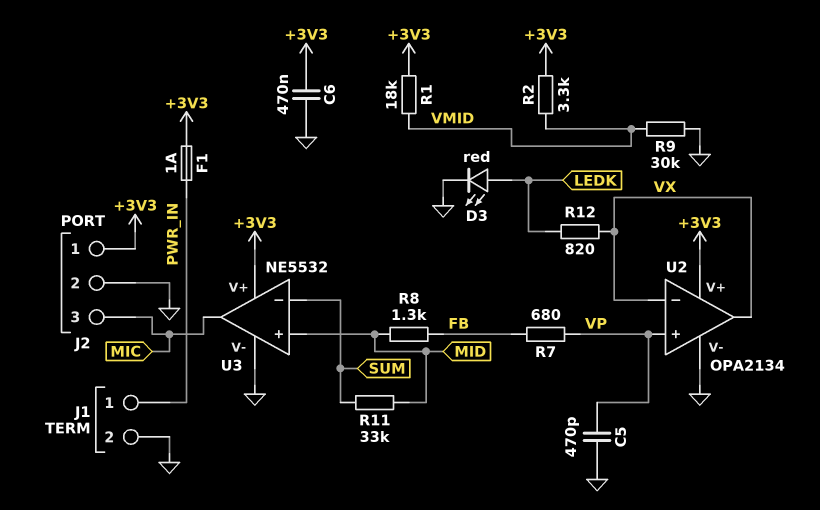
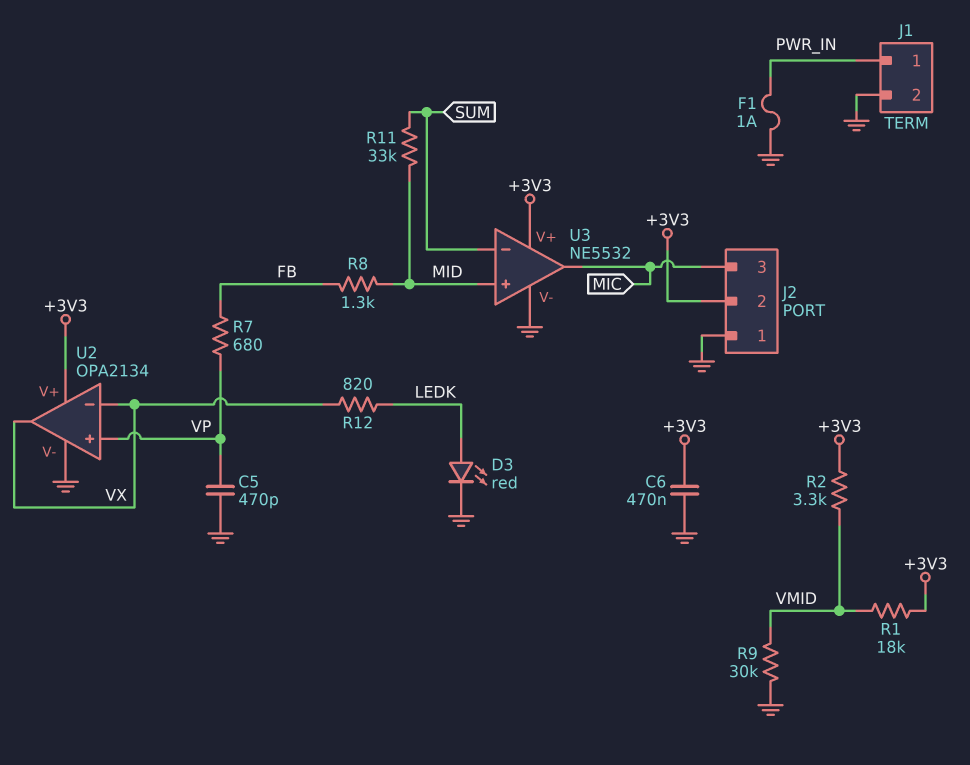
F1: 1A (+3V3, PWR_IN) -> 1A (GND, PWR_IN)
J2 pin 1: +3V3 -> GND
J2 pin 2: GND -> +3V3

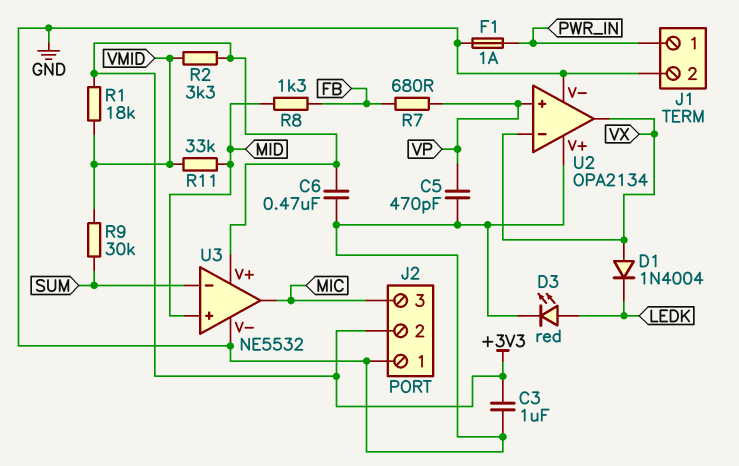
C3: none -> 1uF (+3V3, GND)
D1: none -> diode 1N4004 (A VX, K LEDK)
R9: 30k (GND, VMID) -> 30k (SUM, VMID)
R11: 33k (MID, SUM) -> 33k (MID, VMID)
R12: 820 (LEDK, VX) -> none
U2 pin V+: +3V3 -> GND

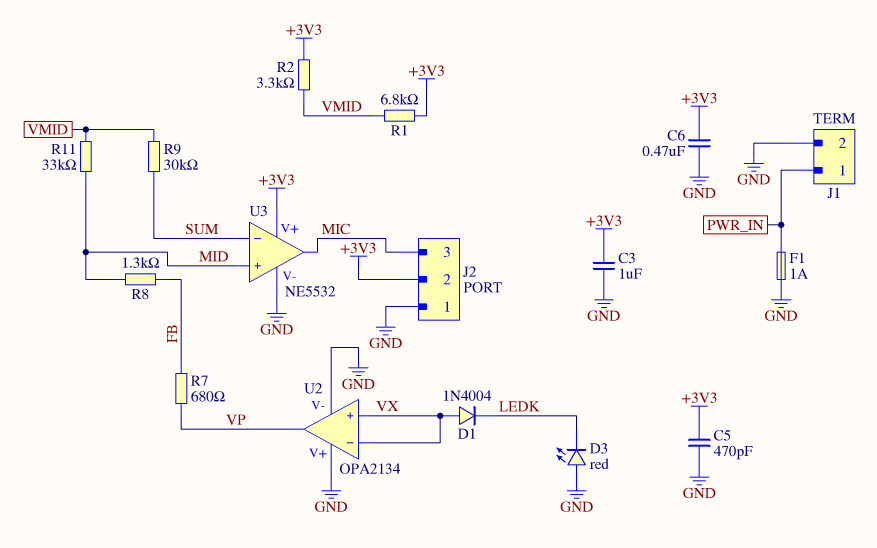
C5: 470pF (GND, VP) -> 470pF (+3V3, GND)
D3: LED red (A LEDK, K GND) -> LED red (A GND, K LEDK)
R1: 18k (+3V3, VMID) -> 6.8k (+3V3, VMID)
U2 pin in+: VP -> VX
U2 pin out: VX -> VP

